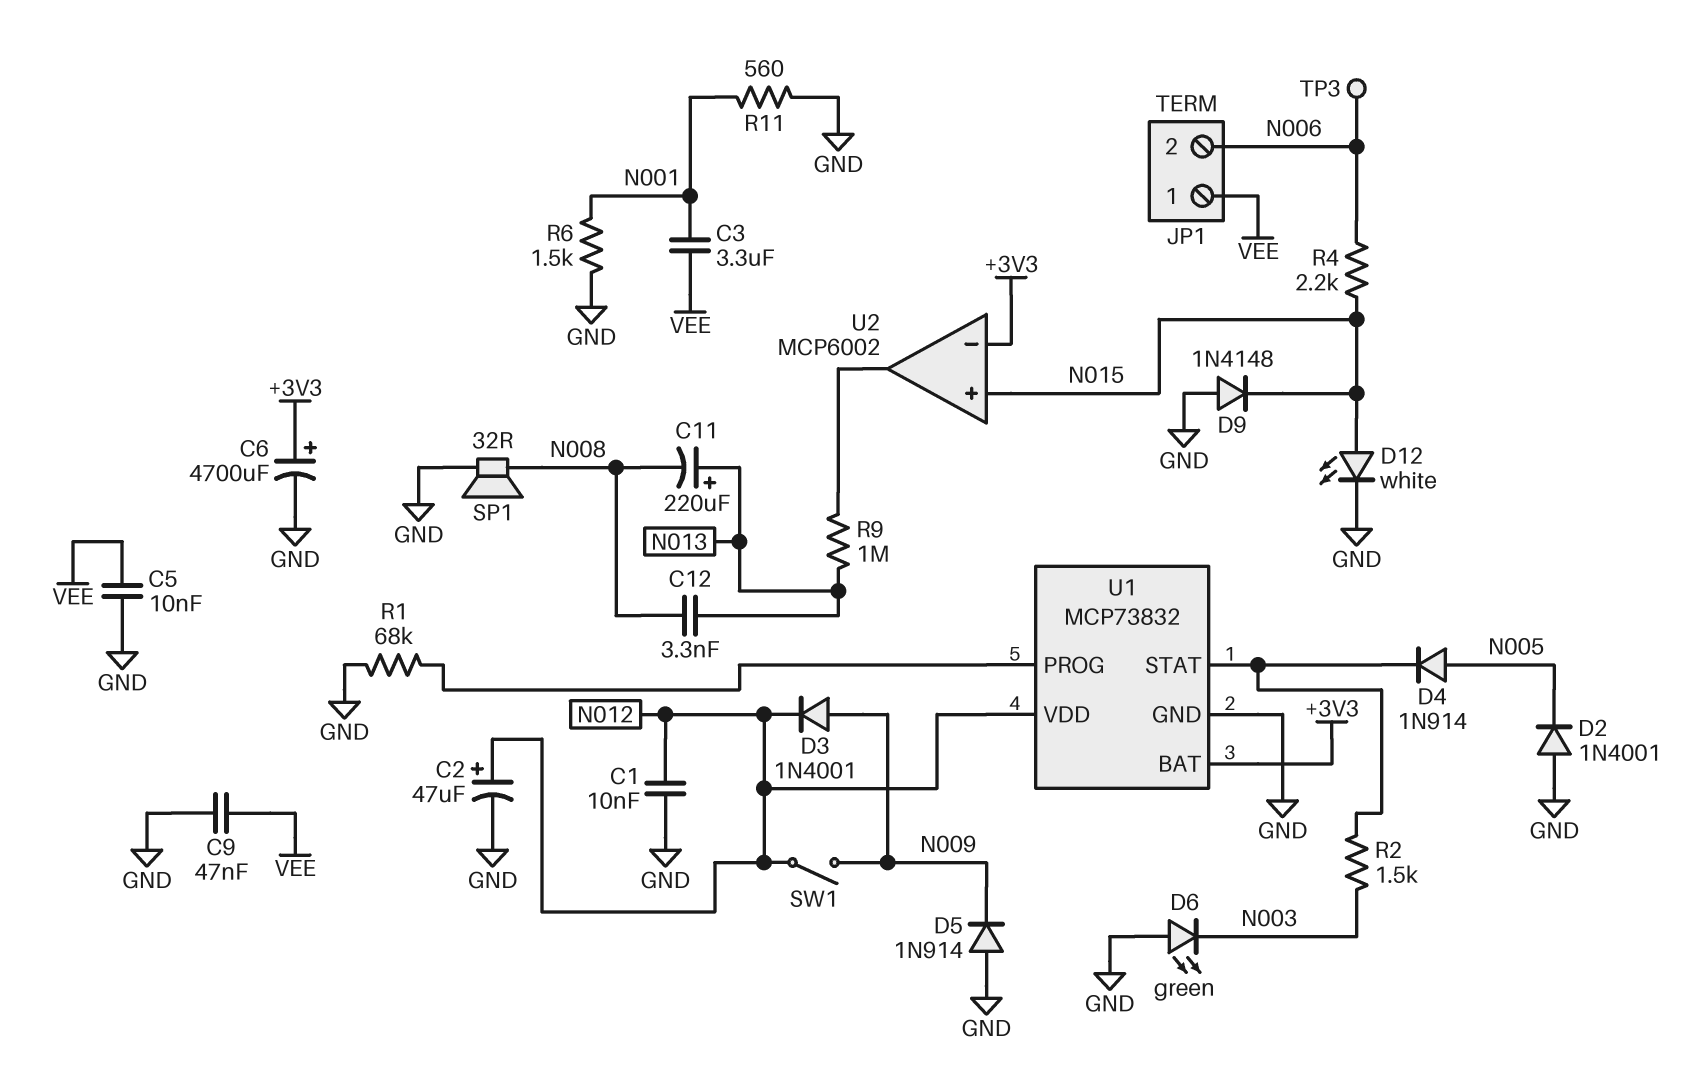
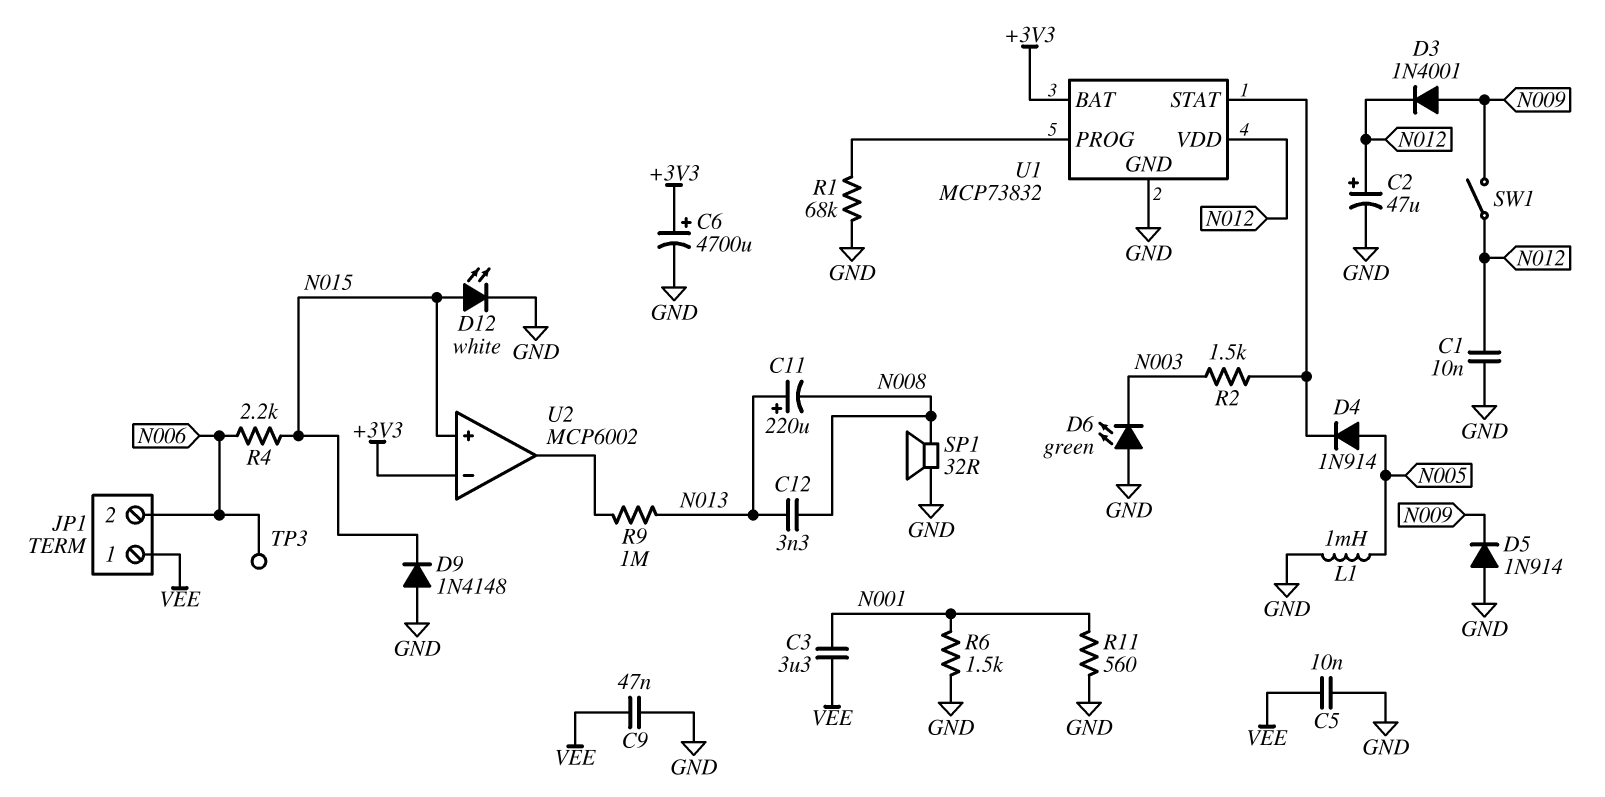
D2: diode 1N4001 (A GND, K N005) -> none
L1: none -> 1mH (GND, N005)

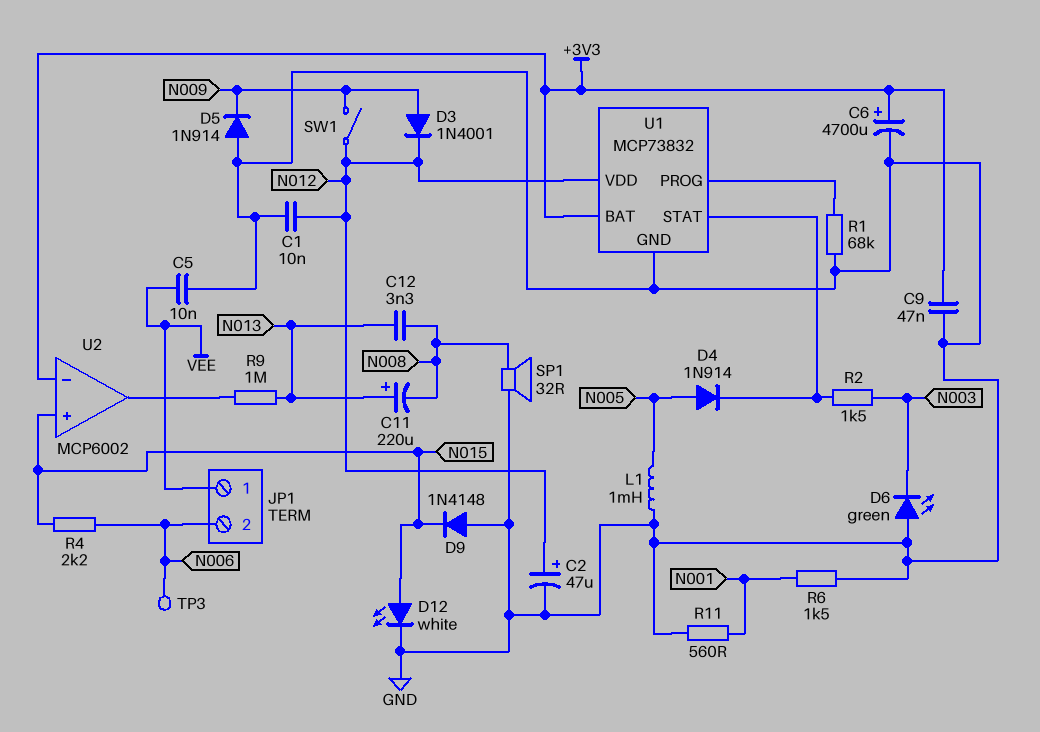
C3: 3.3uF (N001, VEE) -> none
C9: 47nF (GND, VEE) -> 47nF (+3V3, GND)

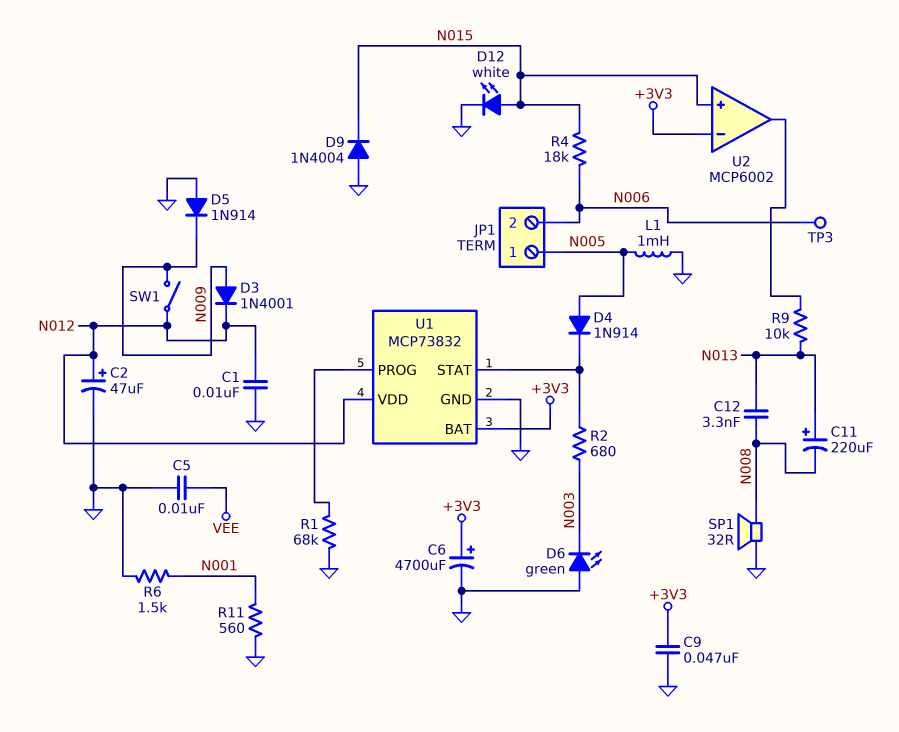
D9: diode 1N4148 (A GND, K N015) -> diode 1N4004 (A GND, K N015)
JP1 pin 1: VEE -> N005
R2: 1.5k (N003, U1/STAT) -> 680 (N003, U1/STAT)
R4: 2.2k (N006, N015) -> 18k (N006, N015)
R9: 1M (N013, U2/out) -> 10k (N013, U2/out)

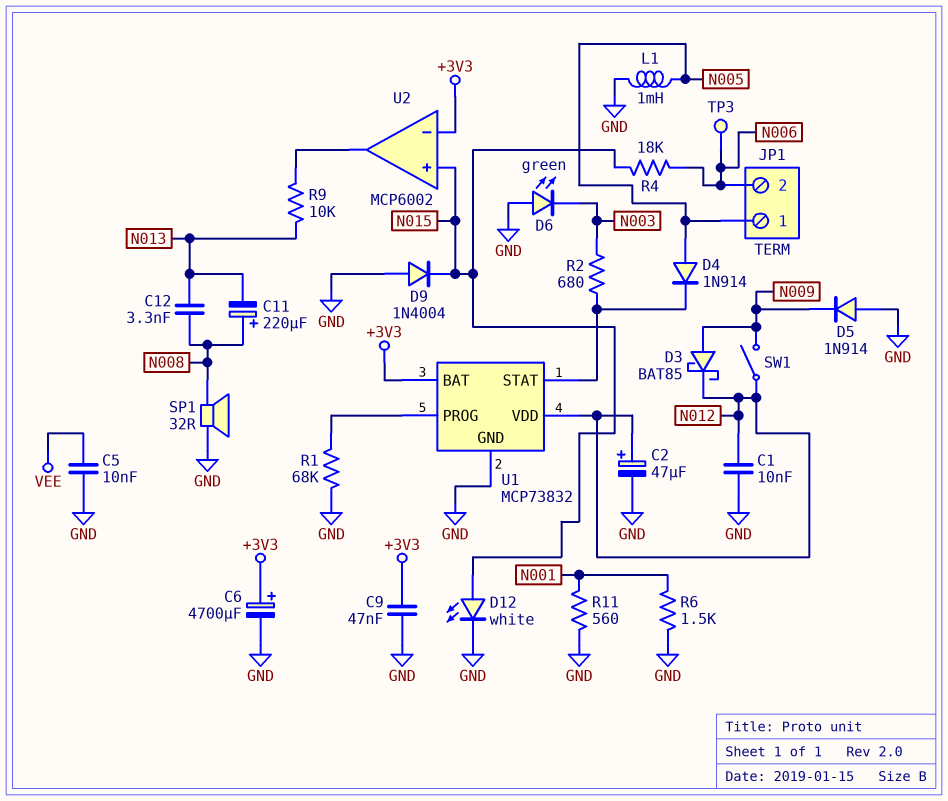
C11: 220uF (plus N013, minus N008) -> 220uF (plus N008, minus N013)
D3: diode 1N4001 (A N009, K N012) -> schottky BAT85 (A N009, K N012)

